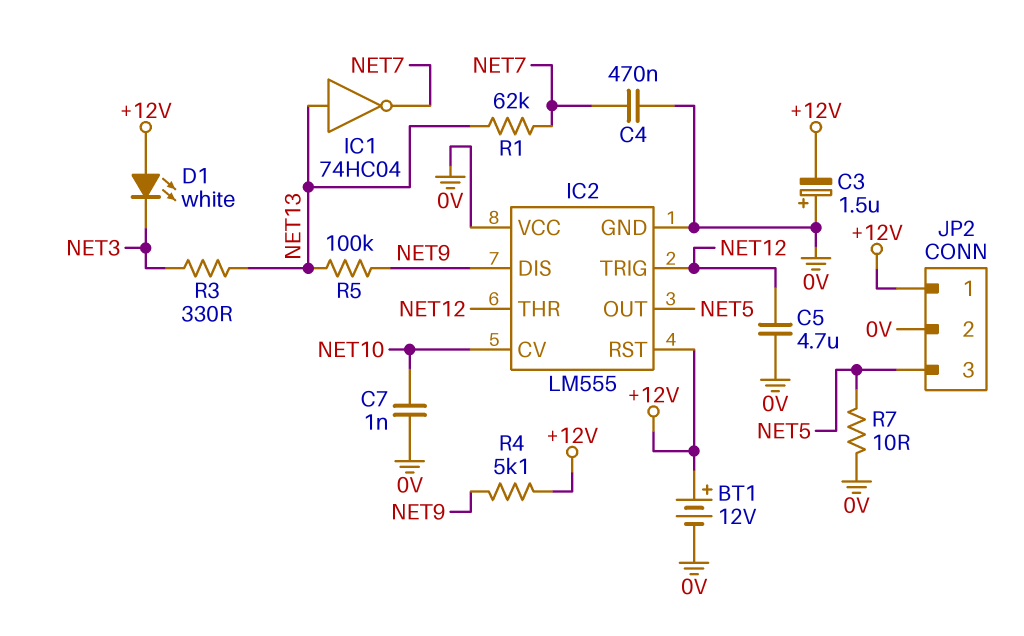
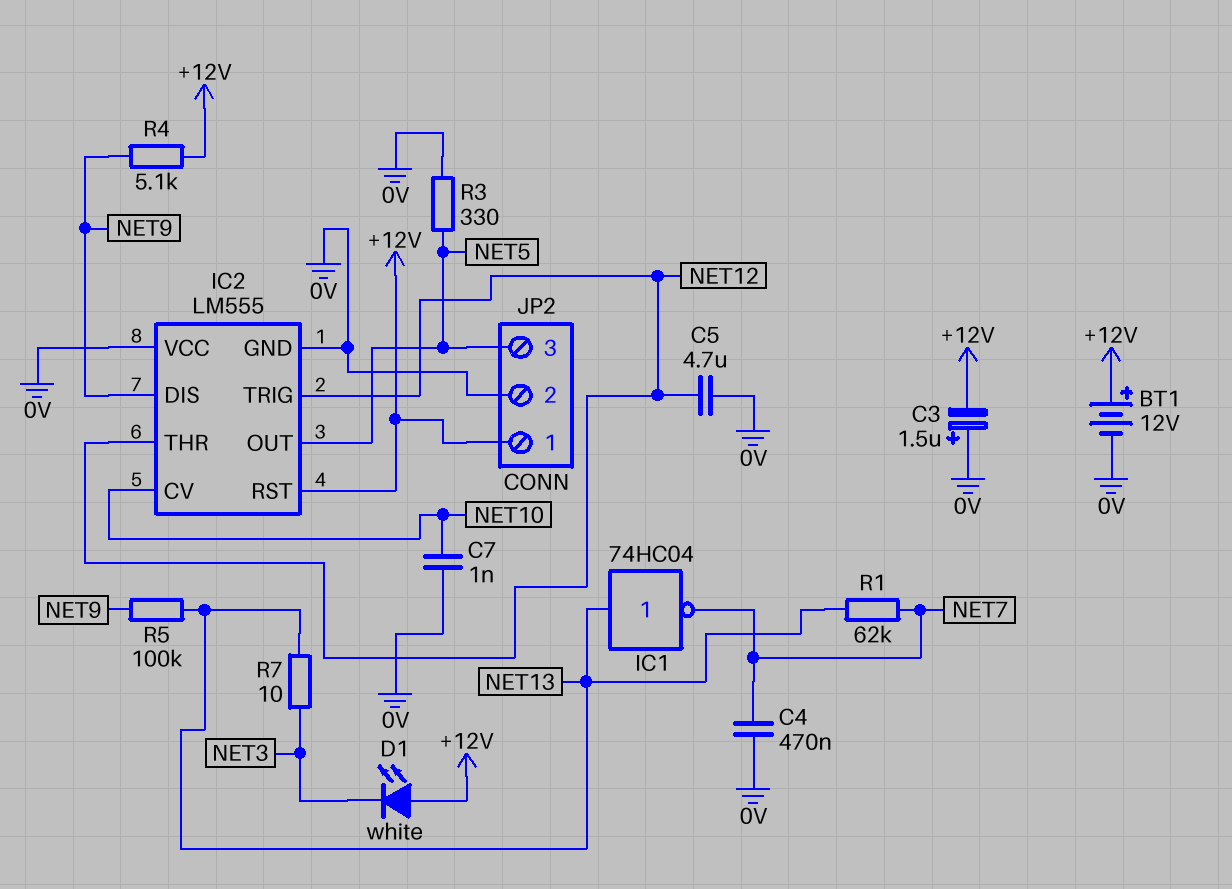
R3: 330 (NET3, NET13) -> 330 (0V, NET5)
R7: 10 (0V, NET5) -> 10 (NET3, NET13)

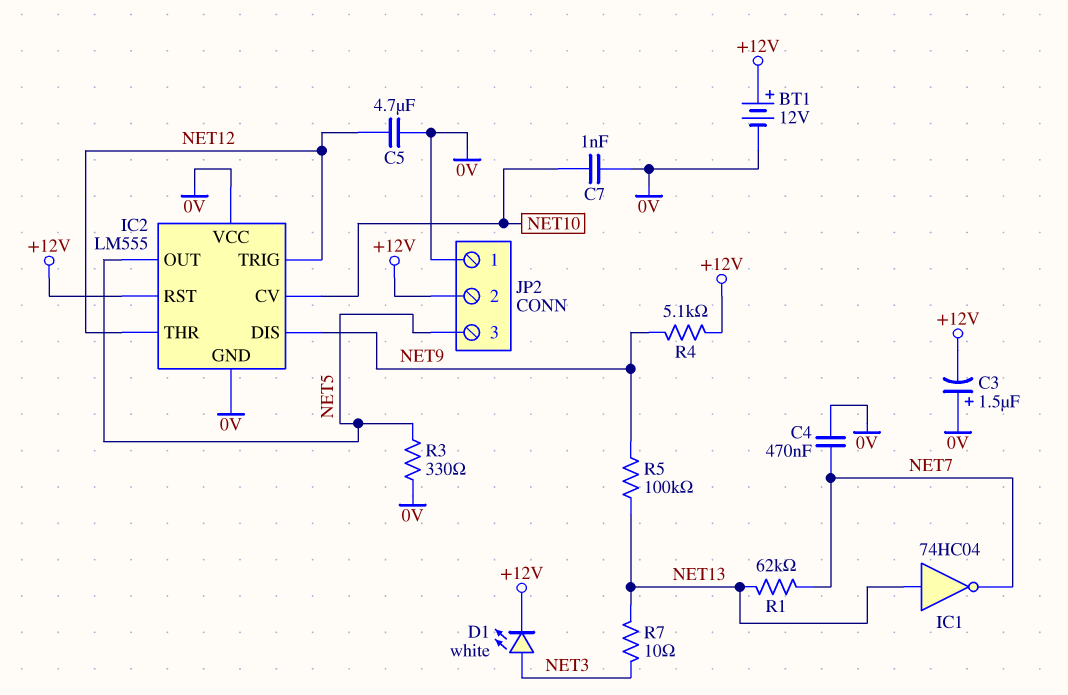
D1: LED white (A +12V, K NET3) -> LED white (A NET3, K +12V)
JP2 pin 1: +12V -> 0V
JP2 pin 2: 0V -> +12V

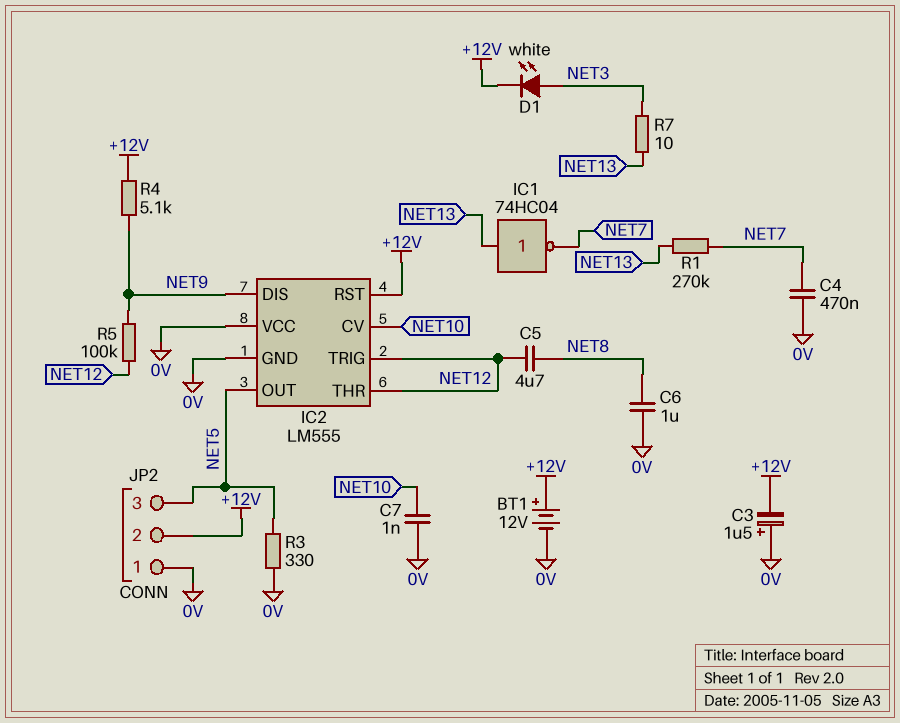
C5: 4.7uF (0V, NET12) -> 4.7uF (NET8, NET12)
C6: none -> 1uF (0V, NET8)
R1: 62k (NET7, NET13) -> 270k (NET7, NET13)
R5: 100k (NET9, NET13) -> 100k (NET9, NET12)

